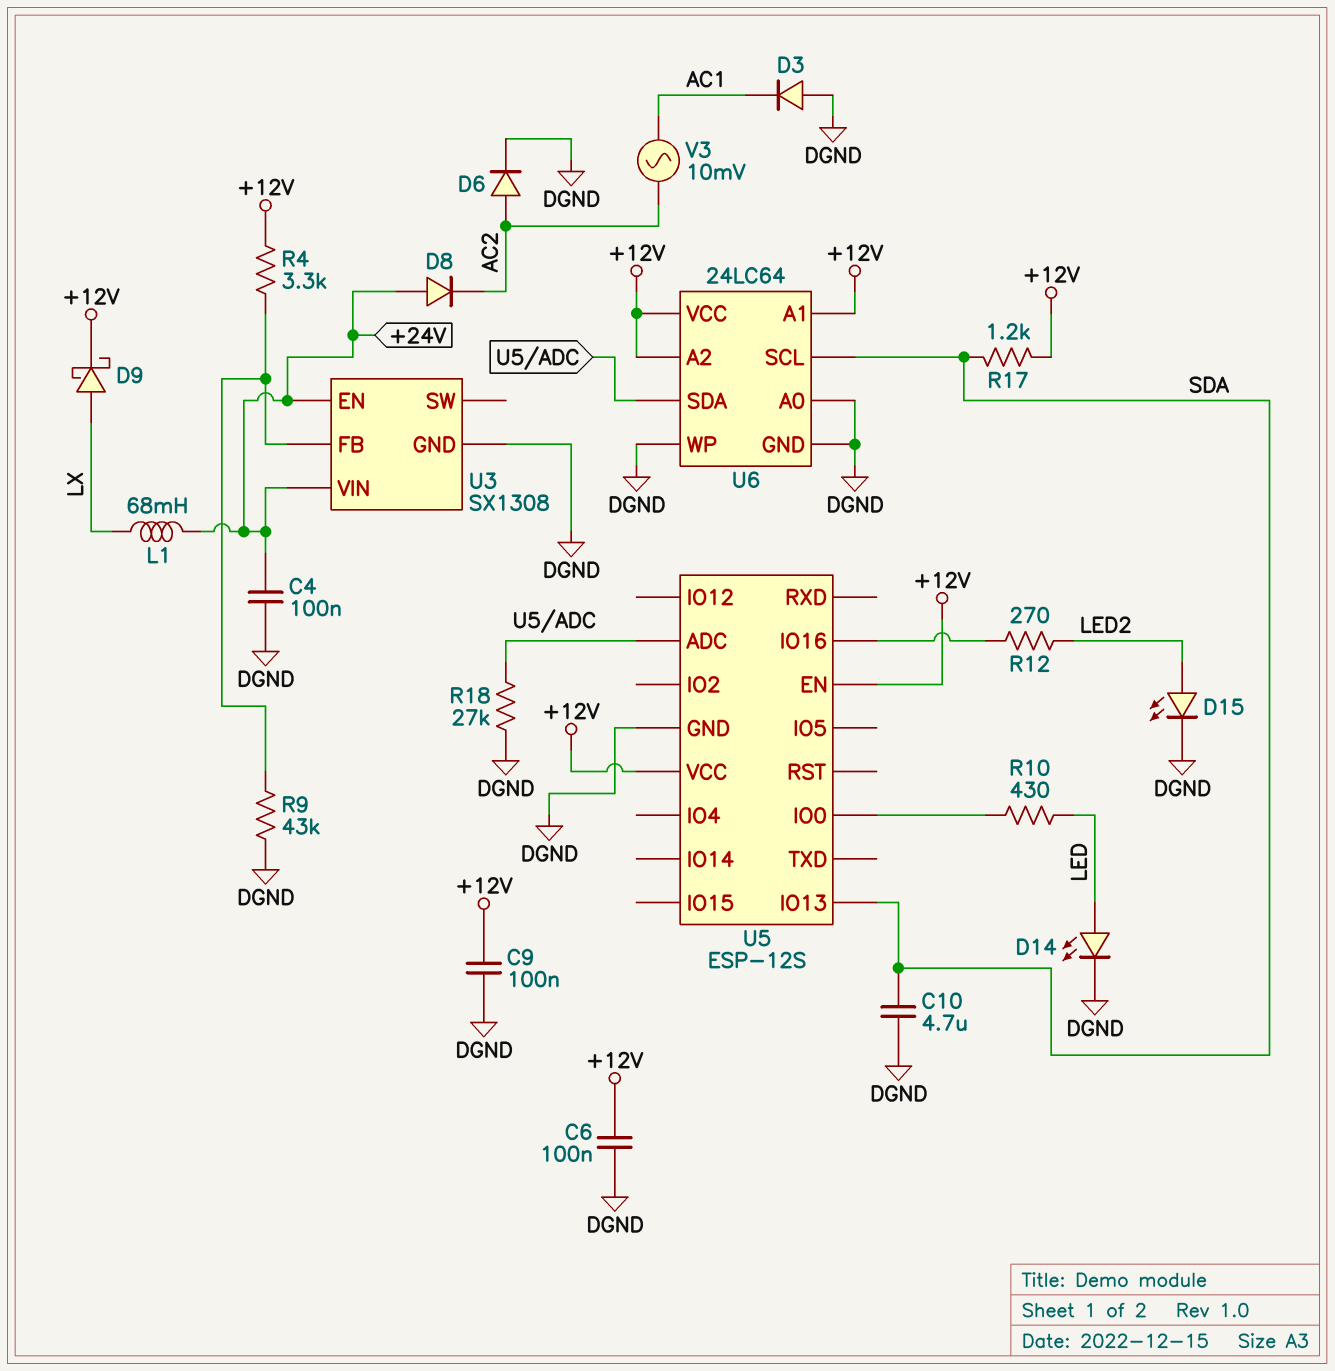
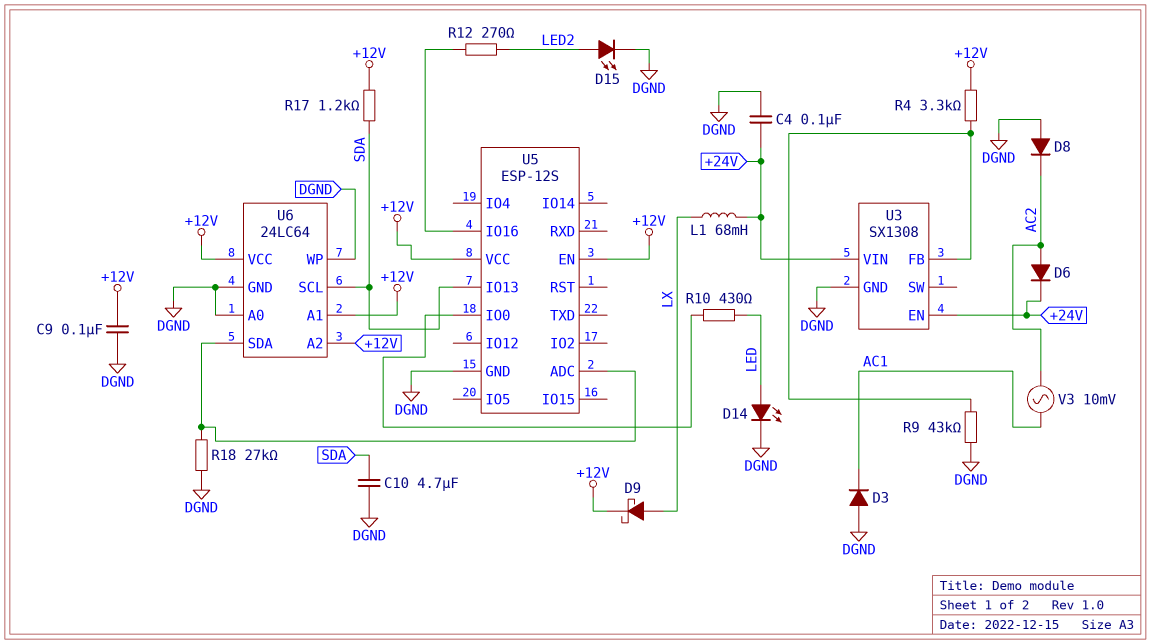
C6: 100nF (+12V, DGND) -> none
D6: diode (A AC2, K DGND) -> diode (A AC2, K +24V)
D8: diode (A +24V, K AC2) -> diode (A DGND, K AC2)

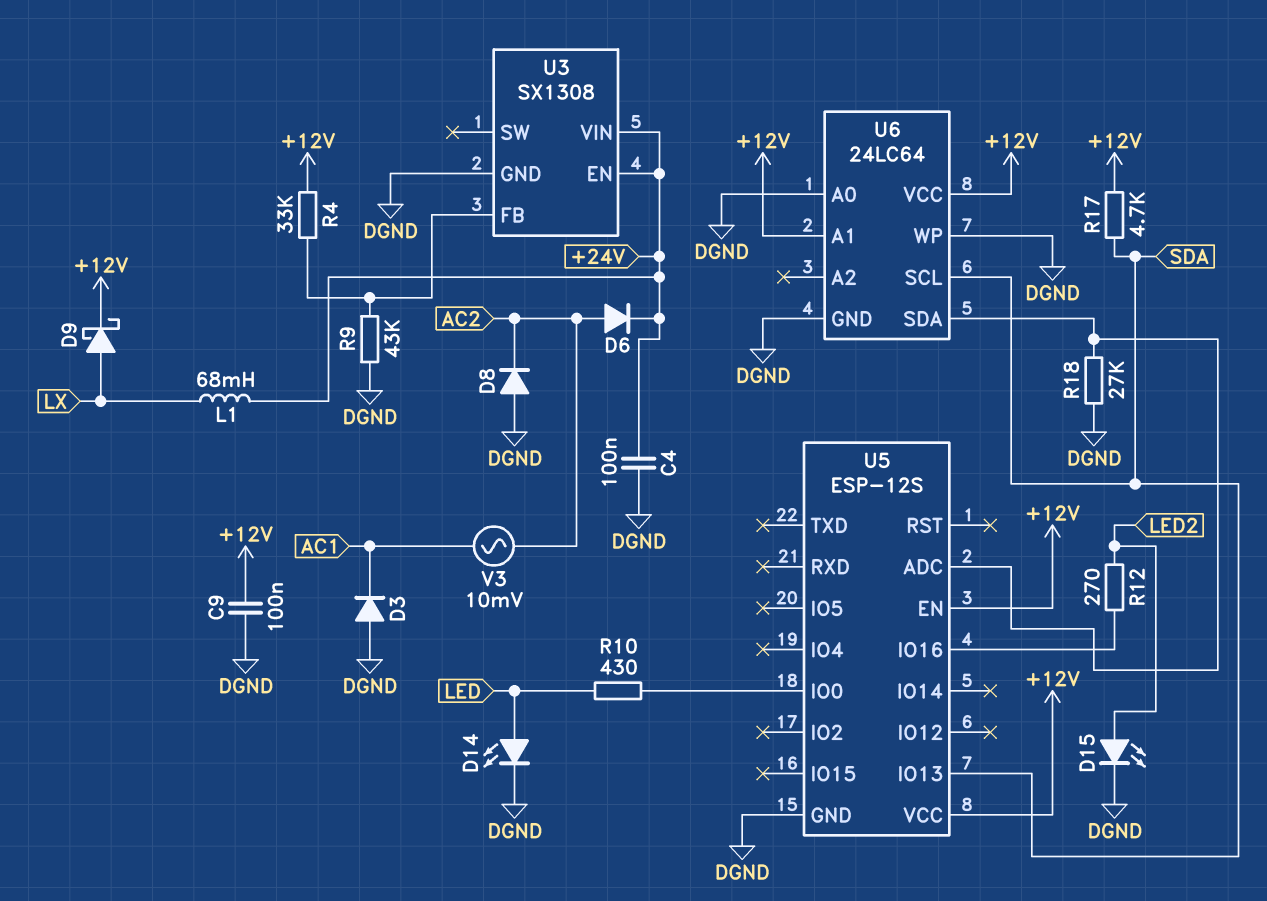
C10: 4.7uF (DGND, SDA) -> none
R4: 3.3k (+12V, U3/FB) -> 33k (+12V, U3/FB)
R17: 1.2k (+12V, SDA) -> 4.7k (+12V, SDA)
U6 pin A2: +12V -> none

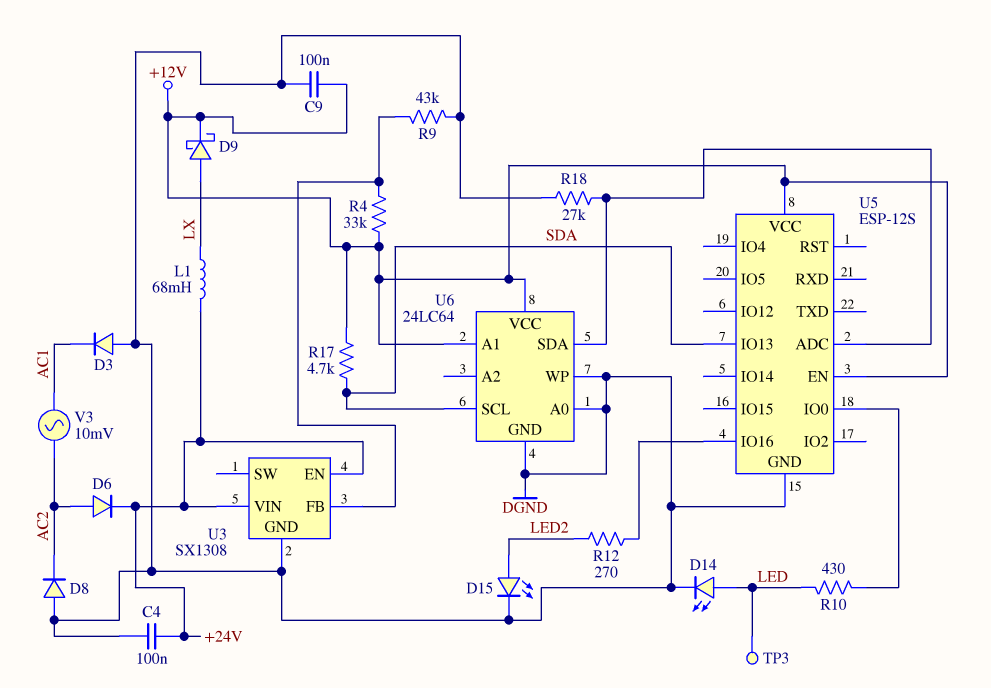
TP3: none -> test point (LED)

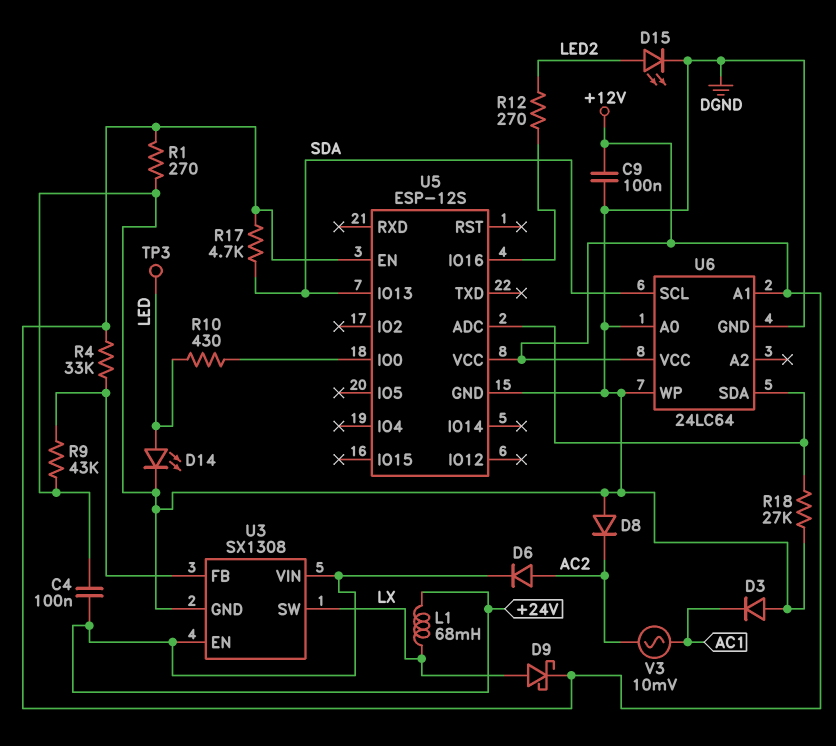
R1: none -> 270 (+12V, DGND)
U3 pin SW: none -> LX

